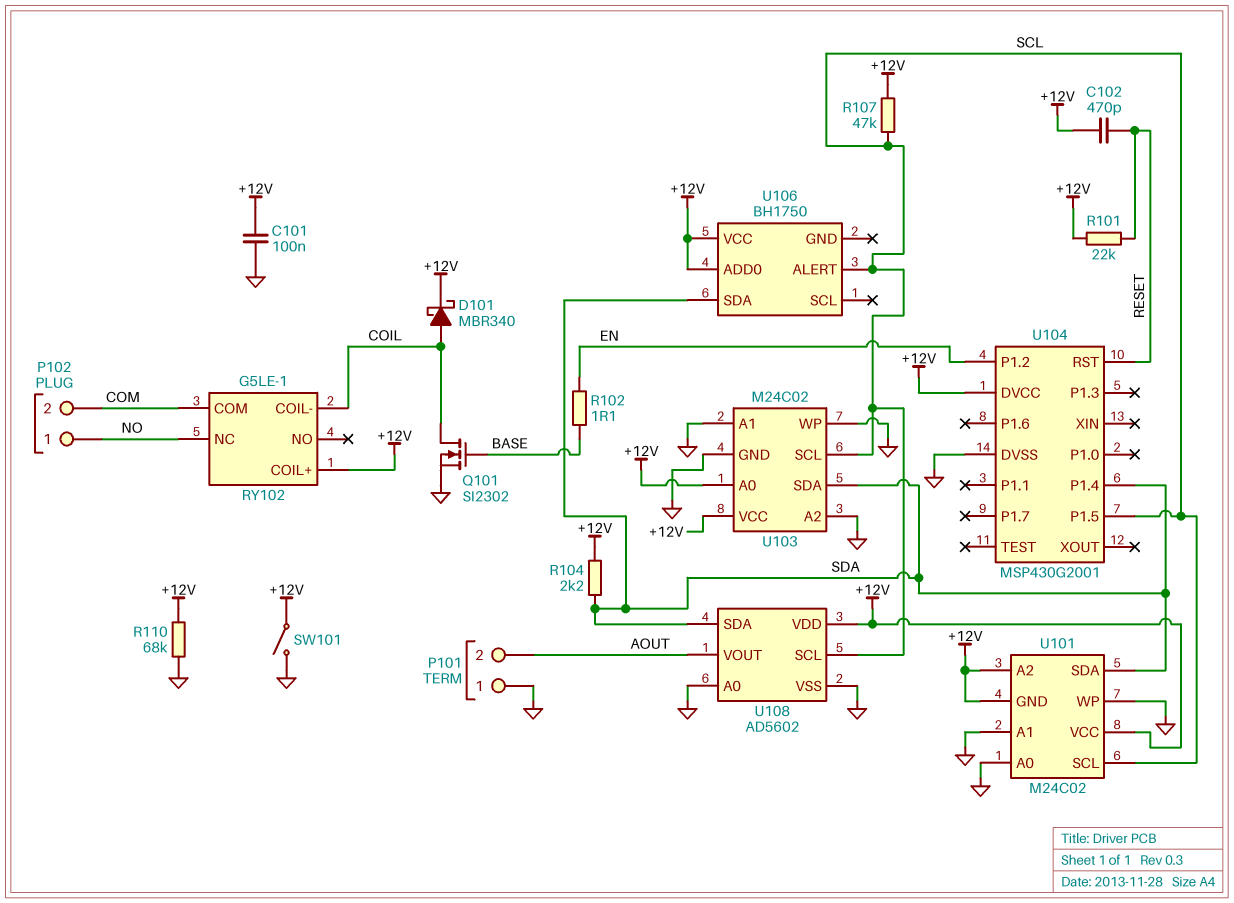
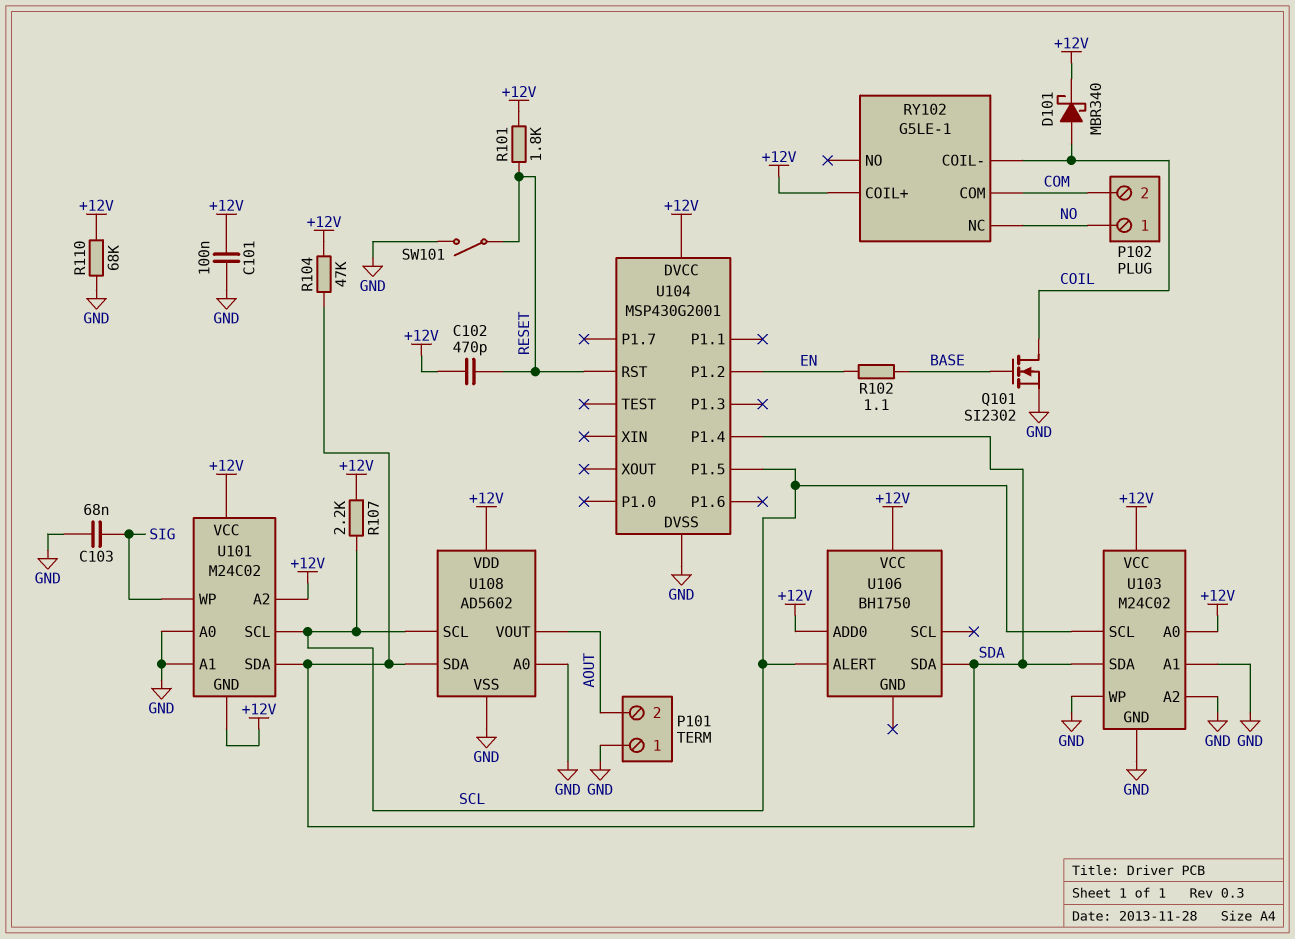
C103: none -> 68nF (GND, SIG)
R101: 22k (+12V, RESET) -> 1.8k (+12V, RESET)
R104: 2.2k (+12V, SDA) -> 47k (+12V, SDA)
R107: 47k (+12V, SCL) -> 2.2k (+12V, SCL)
SW101: switch (+12V, GND) -> switch (GND, RESET)
U101 pin WP: GND -> SIG

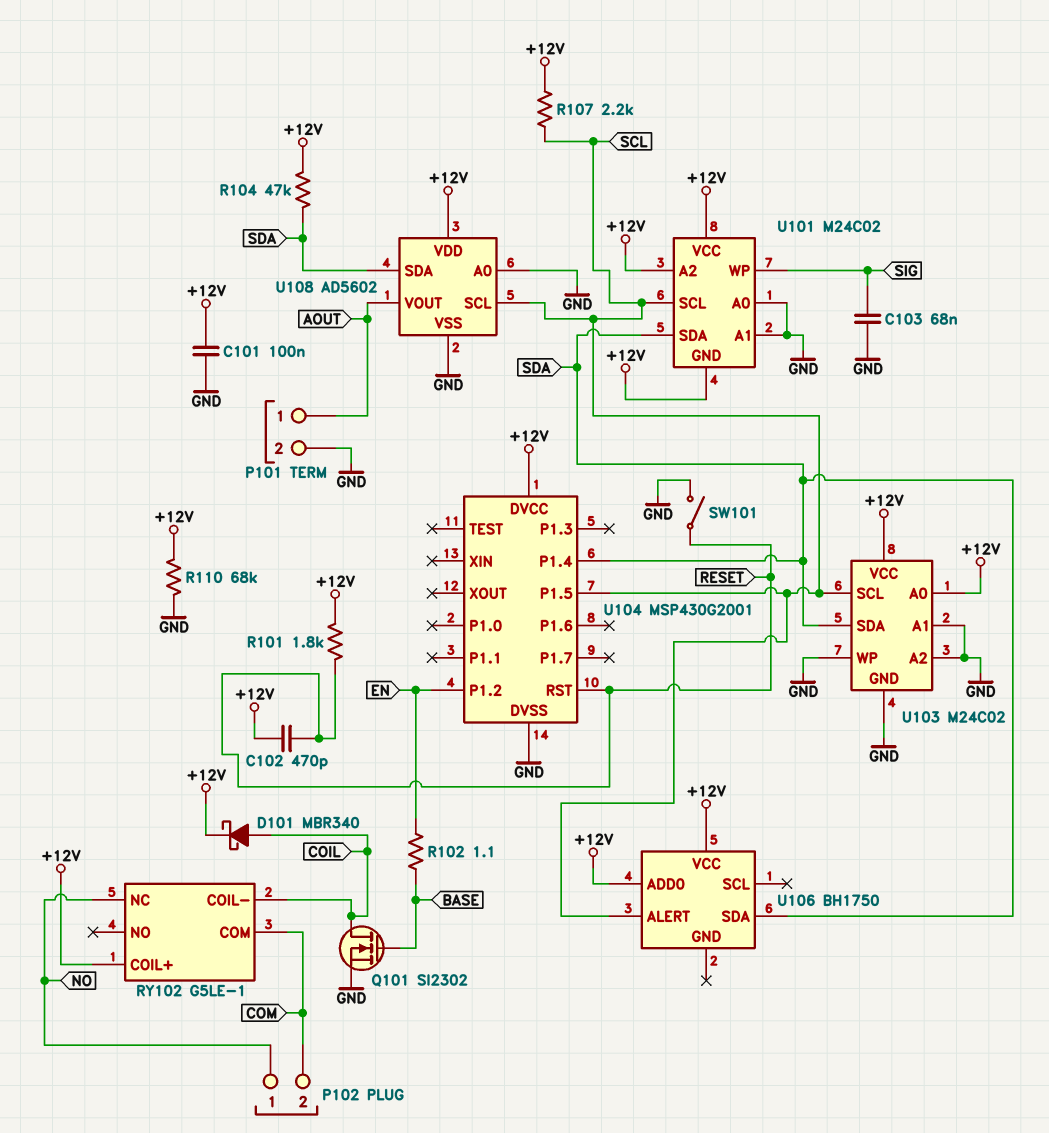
P101 pin 1: GND -> AOUT
P101 pin 2: AOUT -> GND

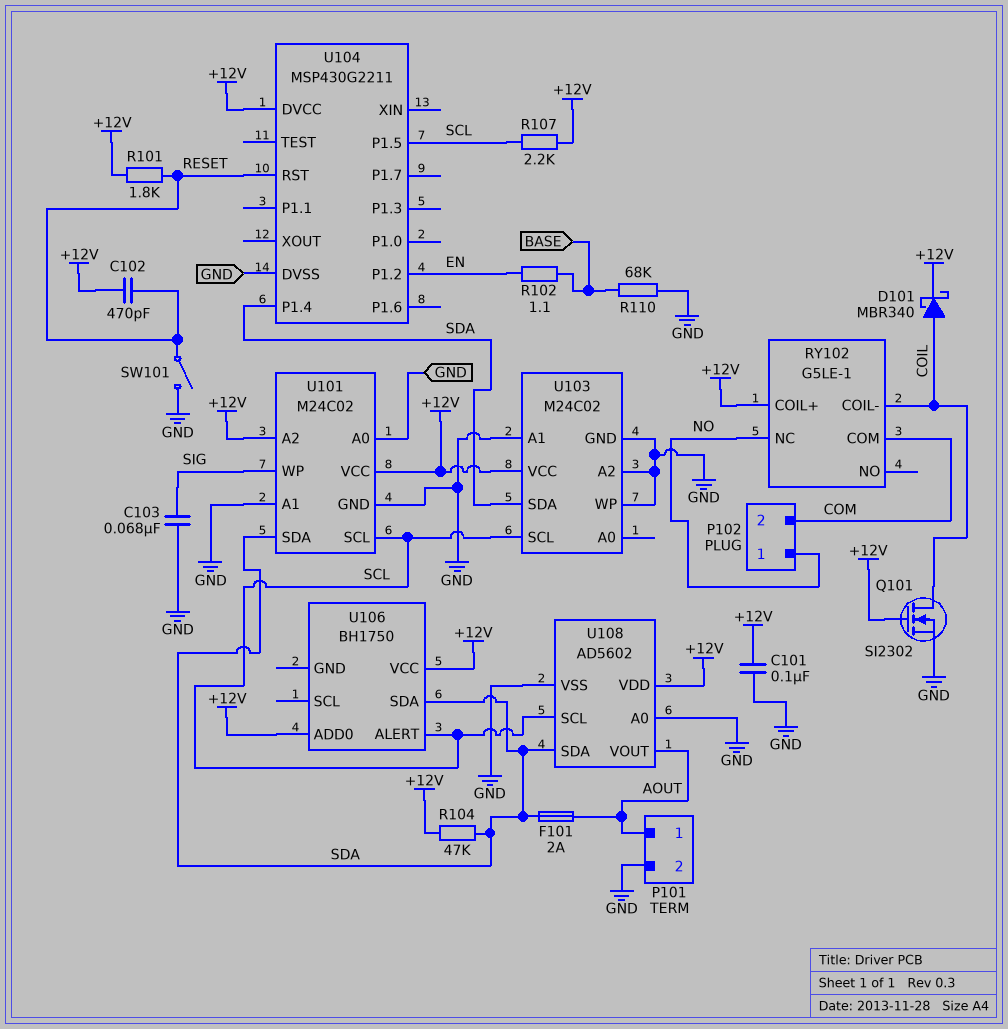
F101: none -> 2A (AOUT, SDA)
Q101: NMOS SI2302 (G BASE, D COIL, S GND) -> NMOS SI2302 (G +12V, D COIL, S GND)
R110: 68k (+12V, GND) -> 68k (BASE, GND)
U101 pin GND: +12V -> GND
U103 pin A0: +12V -> none
U104: MSP430G2001 -> MSP430G2211

